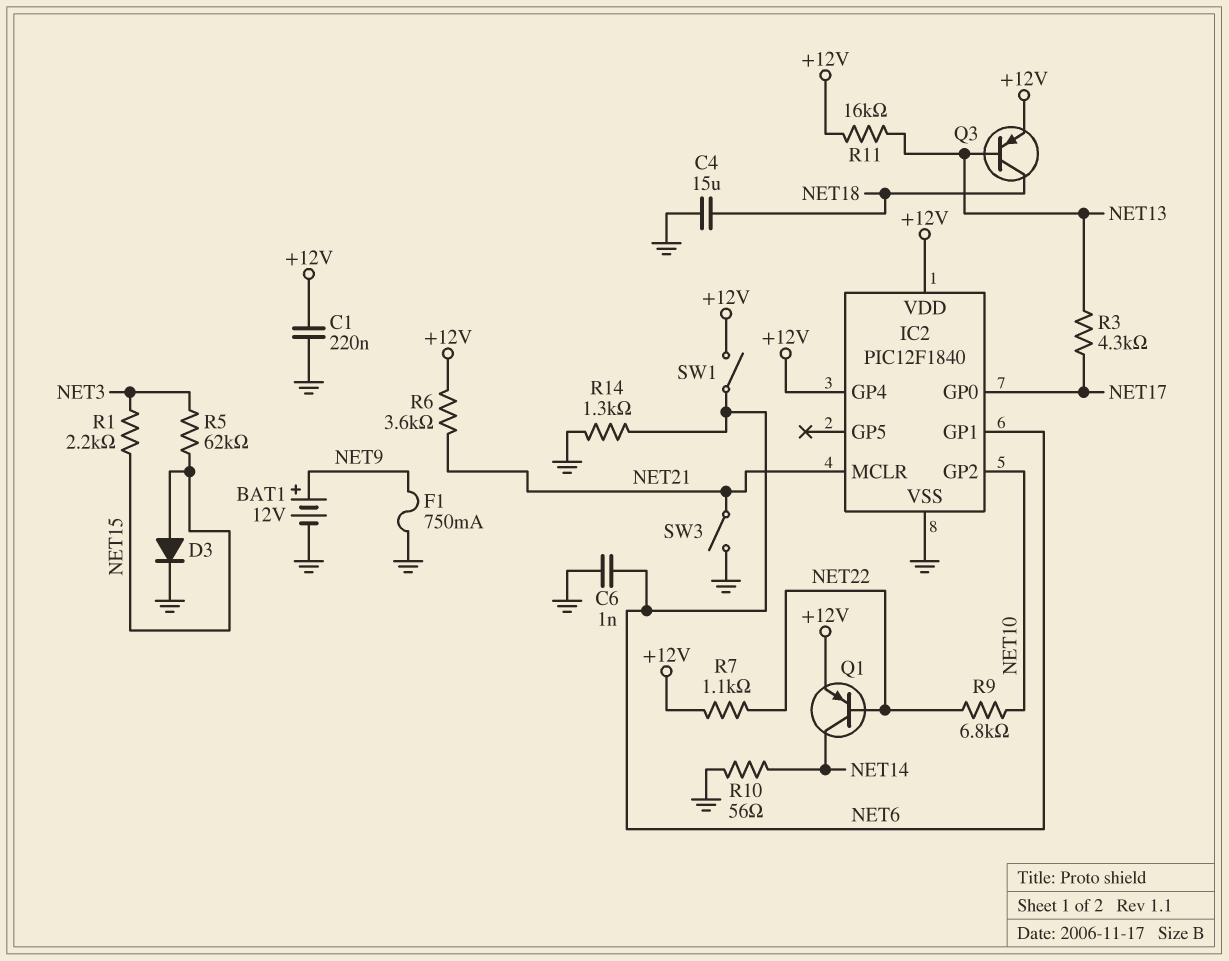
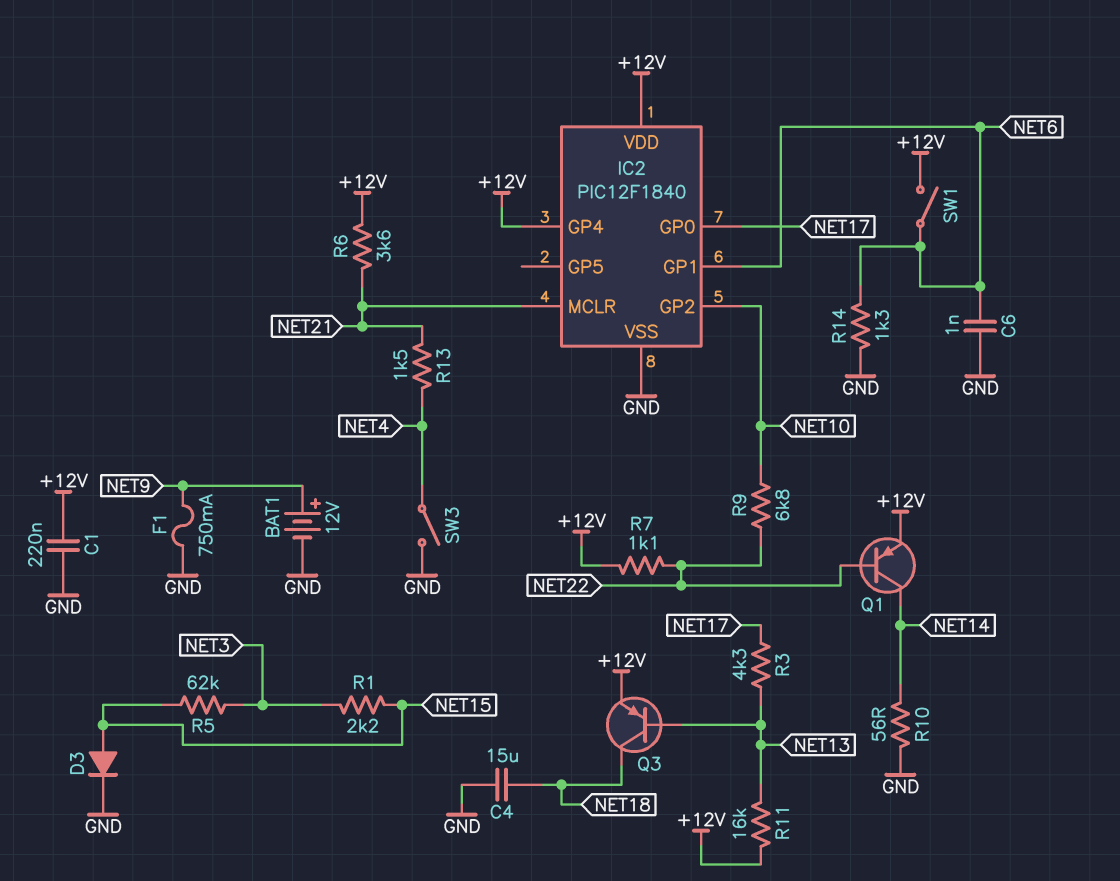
R13: none -> 1.5k (NET4, NET21)
SW3: switch (GND, NET21) -> switch (GND, NET4)

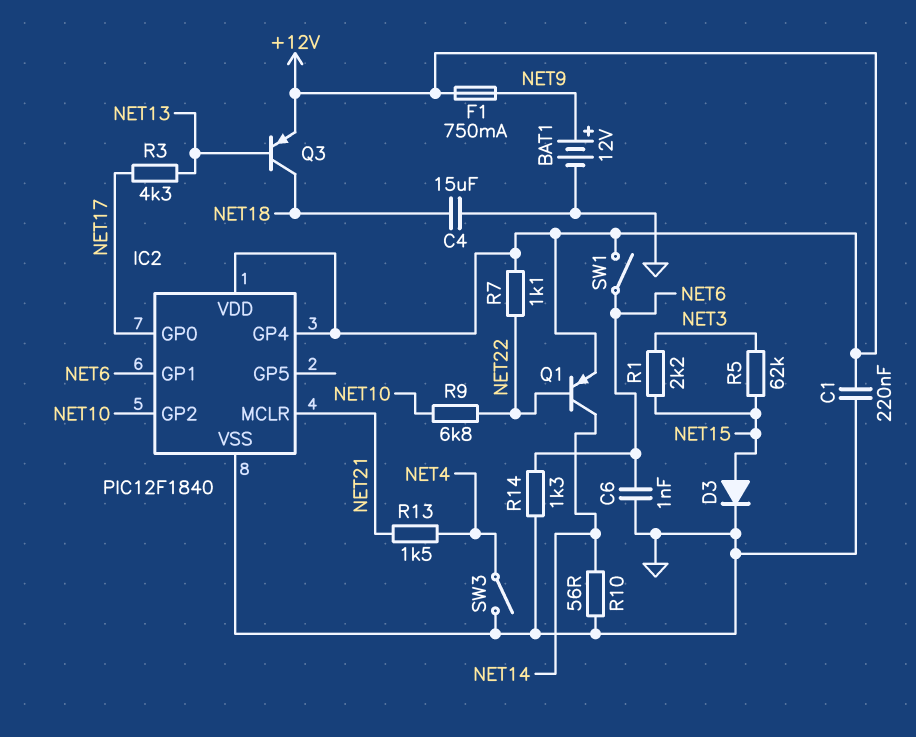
F1: 750mA (GND, NET9) -> 750mA (+12V, NET9)
R6: 3.6k (+12V, NET21) -> none
R11: 16k (+12V, NET13) -> none

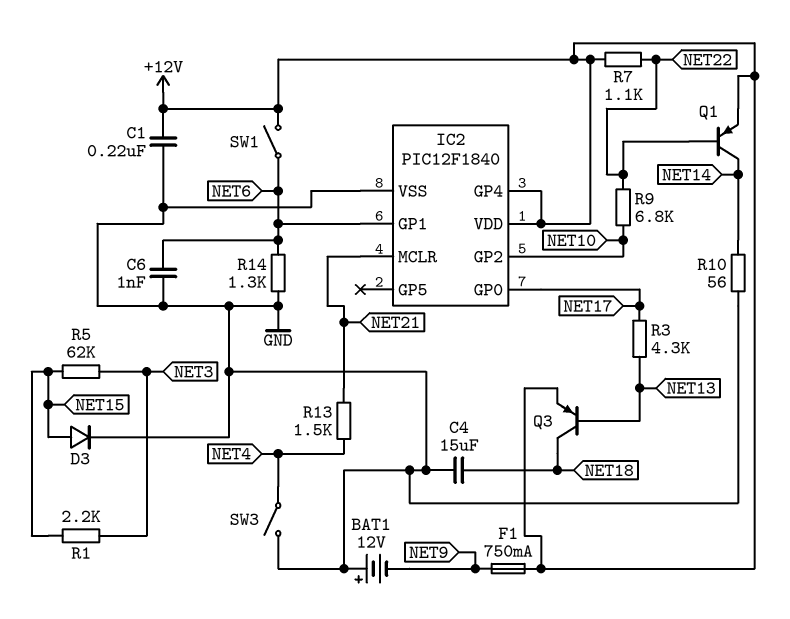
BAT1: 12V (plus NET9, minus GND) -> 12V (plus GND, minus NET9)

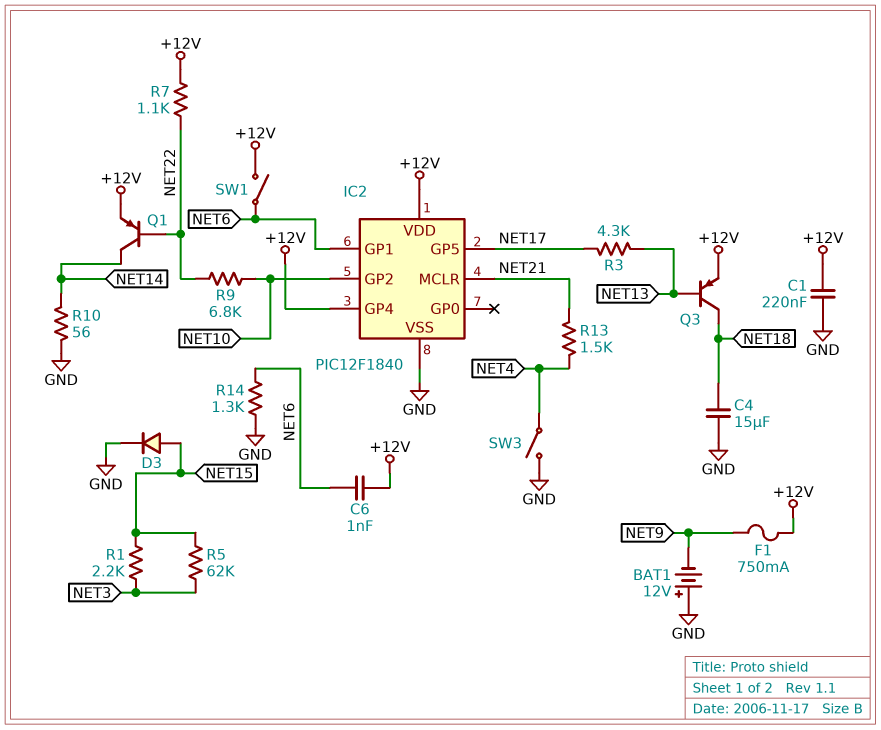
C6: 1nF (GND, NET6) -> 1nF (+12V, NET6)
IC2 pin GP0: NET17 -> none
IC2 pin GP5: none -> NET17

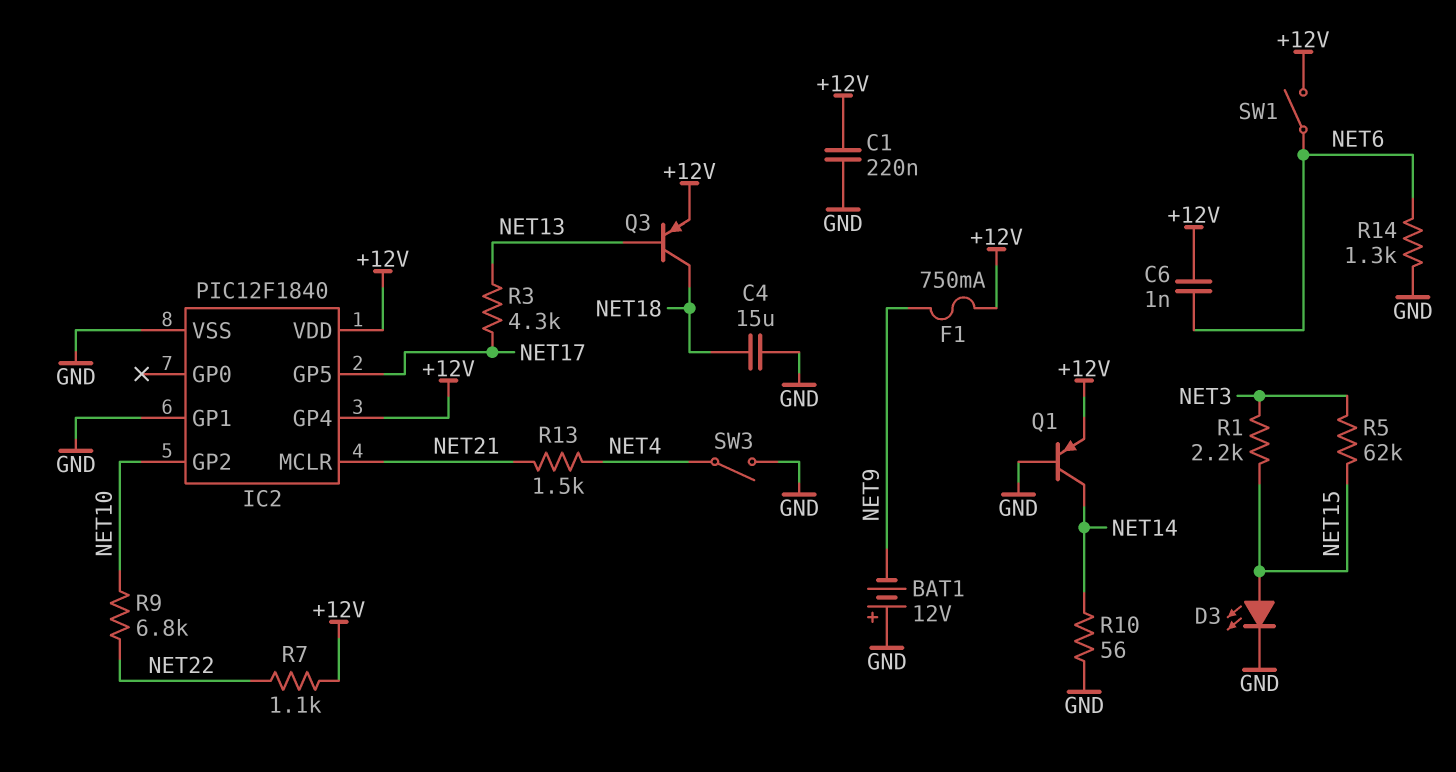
D3: diode (A NET15, K GND) -> LED (A NET15, K GND)
IC2 pin GP1: NET6 -> GND
Q1: PNP (B NET22, C NET14, E +12V) -> PNP (B GND, C NET14, E +12V)

